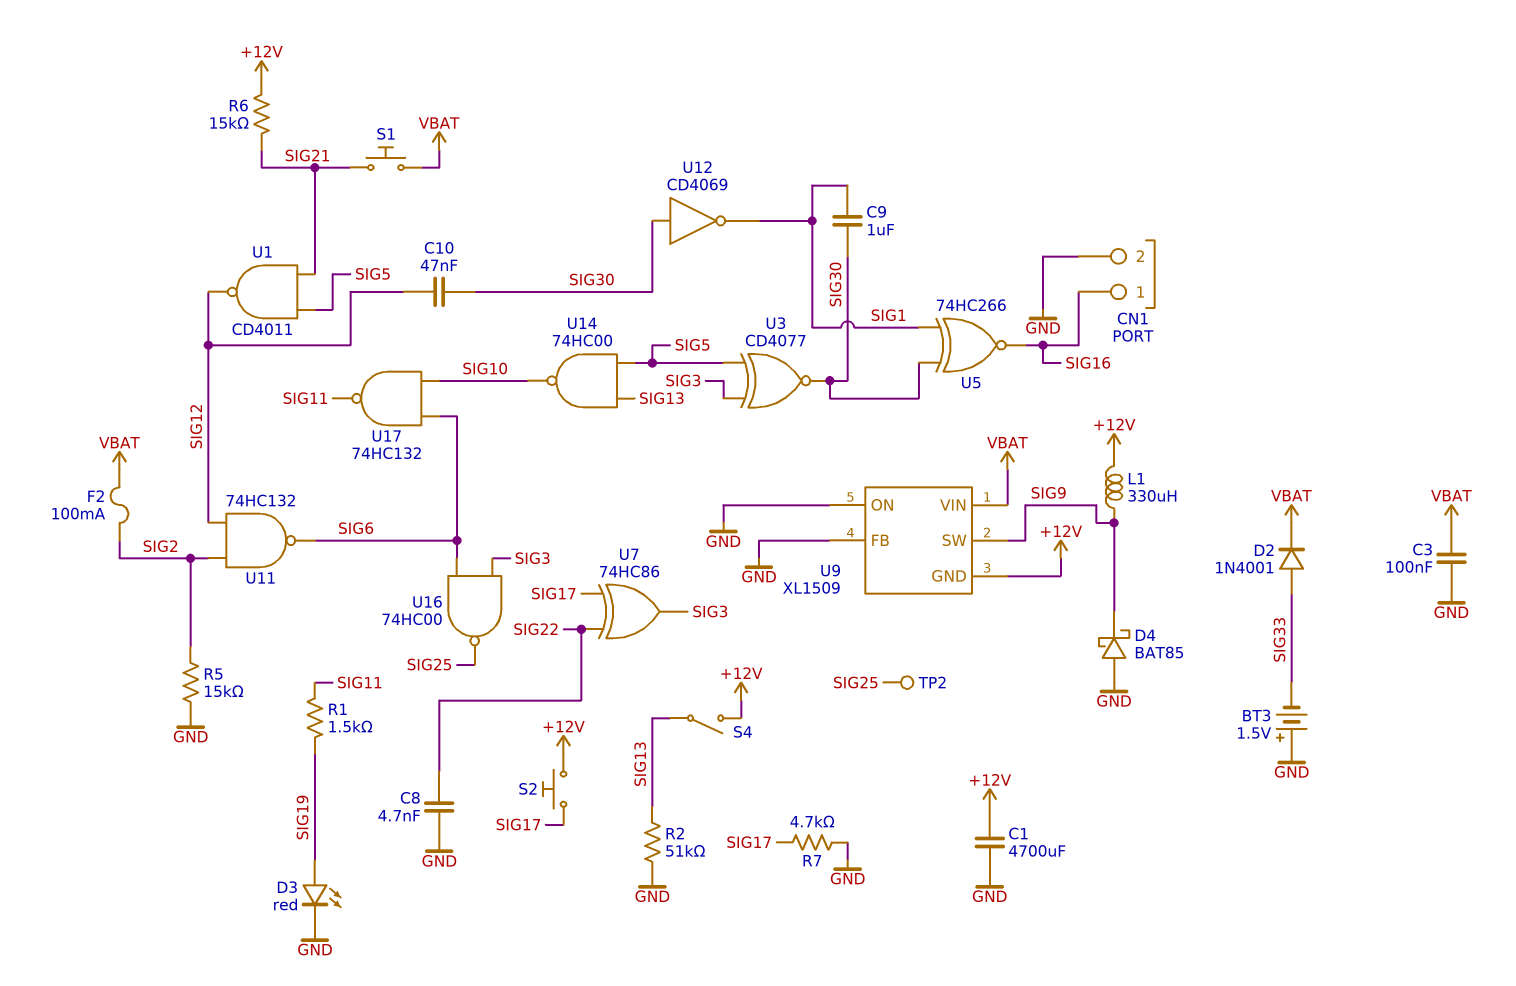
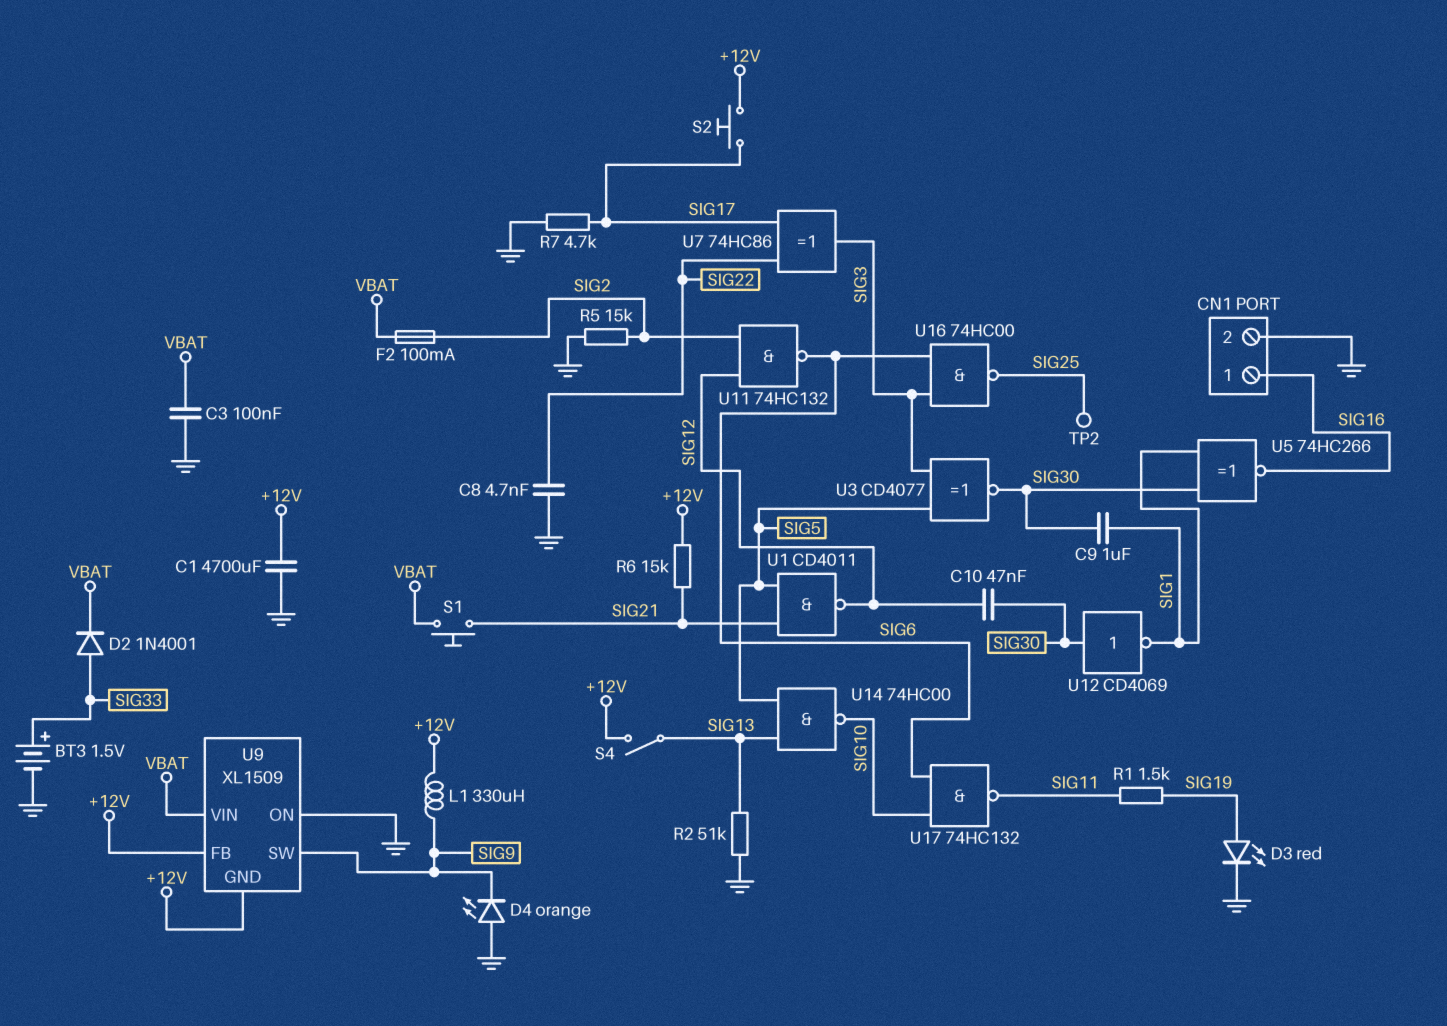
BT3: 1.5V (plus GND, minus SIG33) -> 1.5V (plus SIG33, minus GND)
D4: schottky BAT85 (A GND, K SIG9) -> LED orange (A GND, K SIG9)
U9 pin FB: GND -> +12V

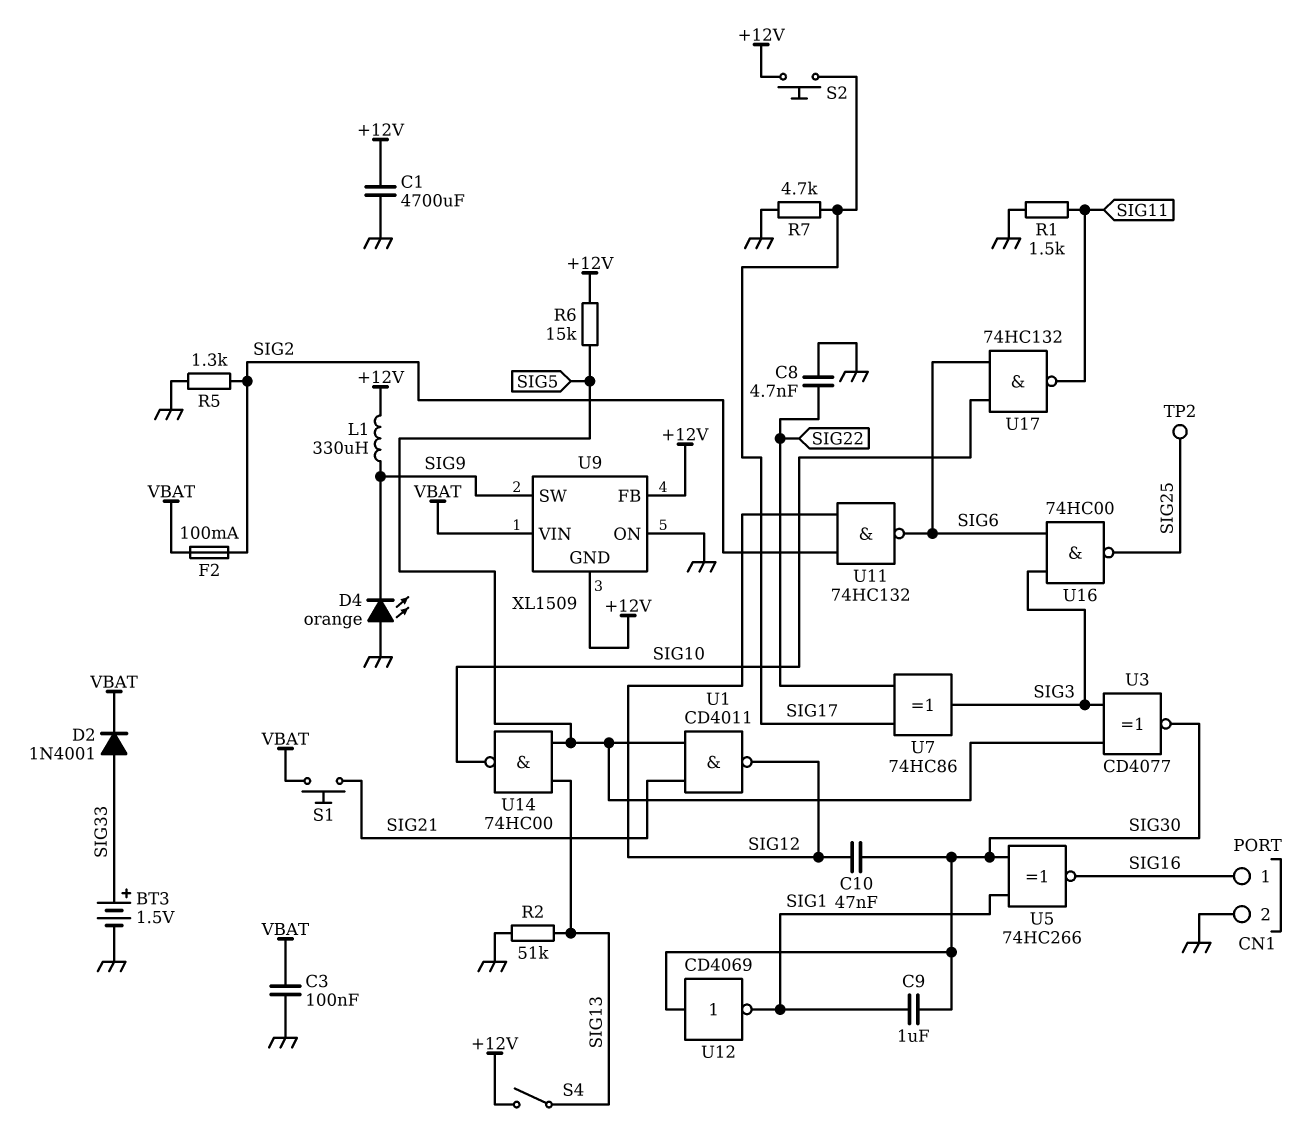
D3: LED red (A SIG19, K GND) -> none
R1: 1.5k (SIG11, SIG19) -> 1.5k (GND, SIG11)
R5: 15k (GND, SIG2) -> 1.3k (GND, SIG2)
R6: 15k (+12V, SIG21) -> 15k (+12V, SIG5)

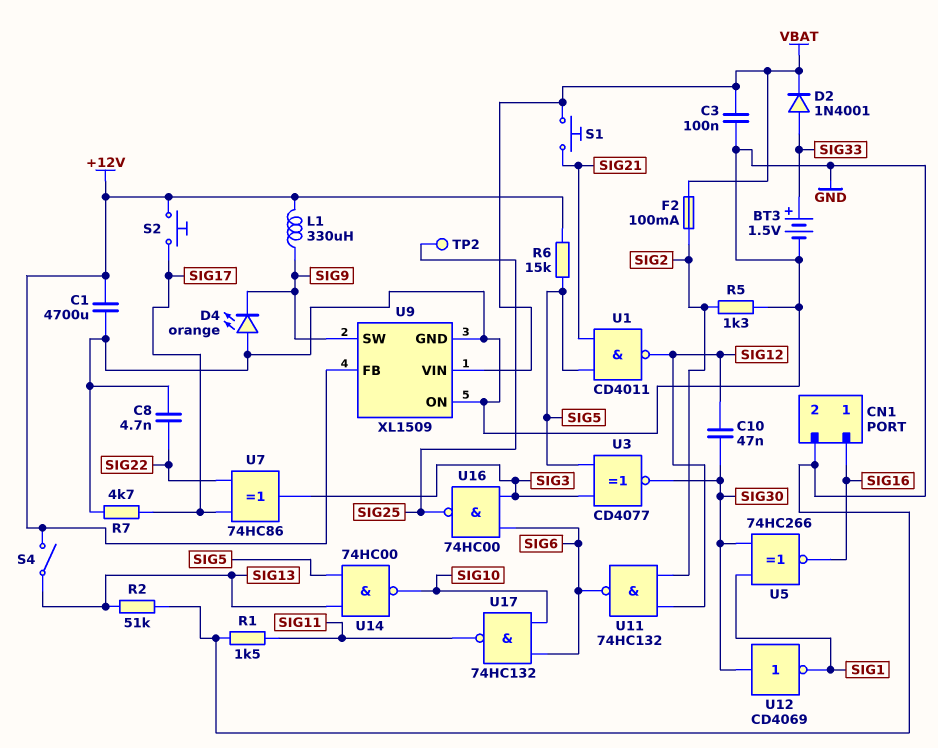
C9: 1uF (SIG1, SIG30) -> none
U9 pin GND: +12V -> GND

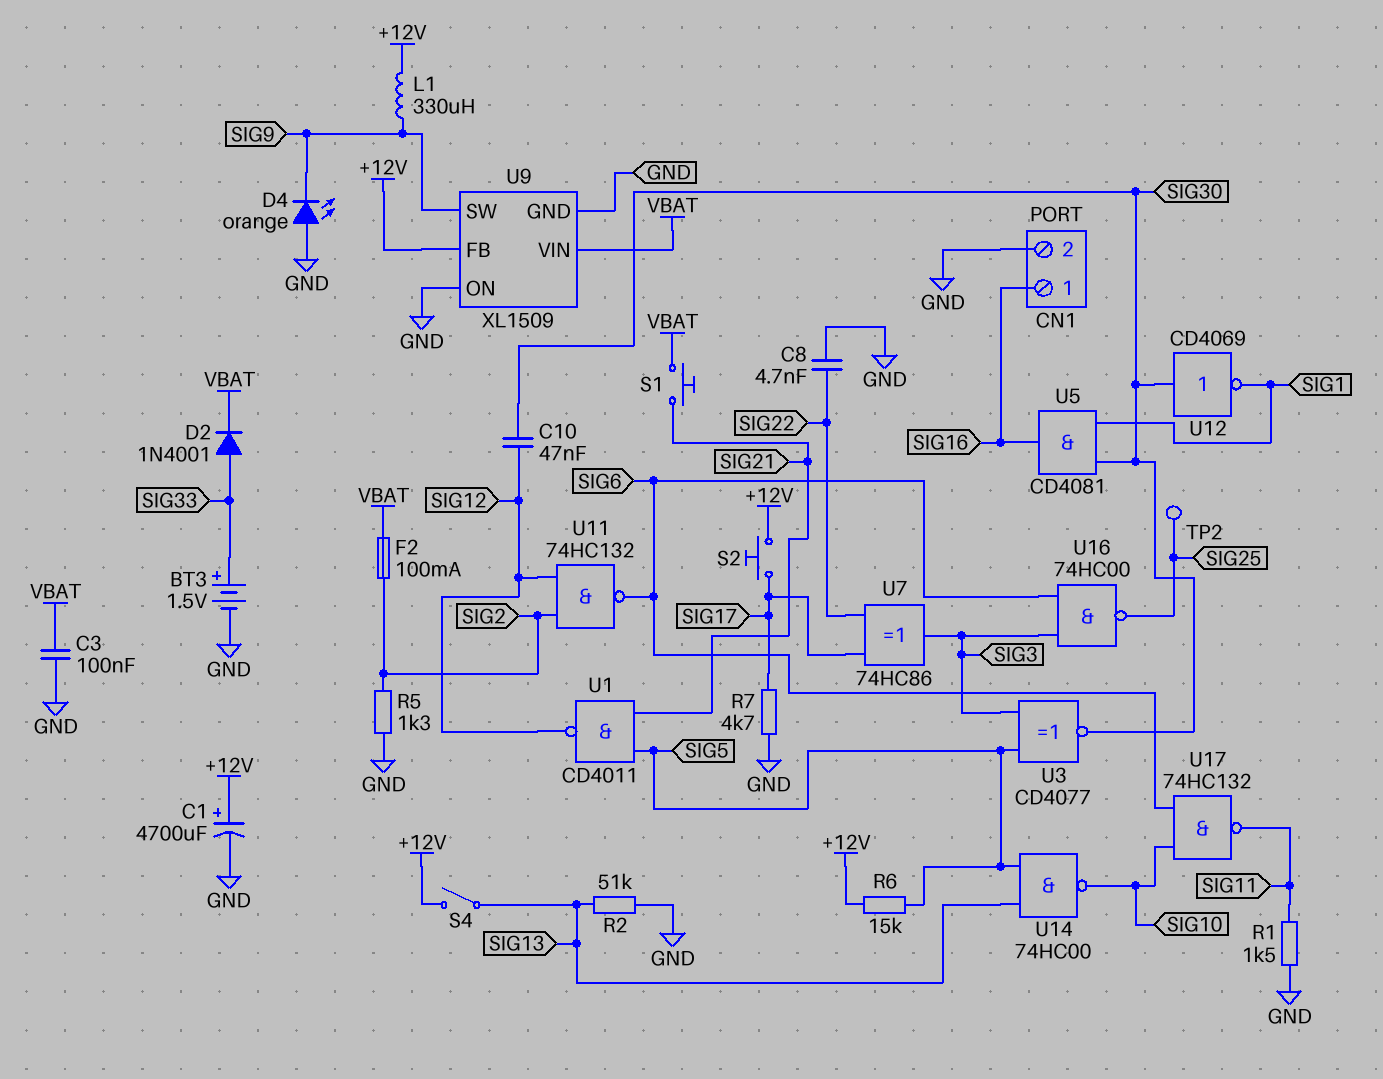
C1: 4700uF (+12V, GND) -> 4700uF (plus +12V, minus GND)
U5: XNOR 74HC266 (in SIG1, in SIG30, out SIG16) -> AND CD4081 (in SIG1, in SIG30, out SIG16)

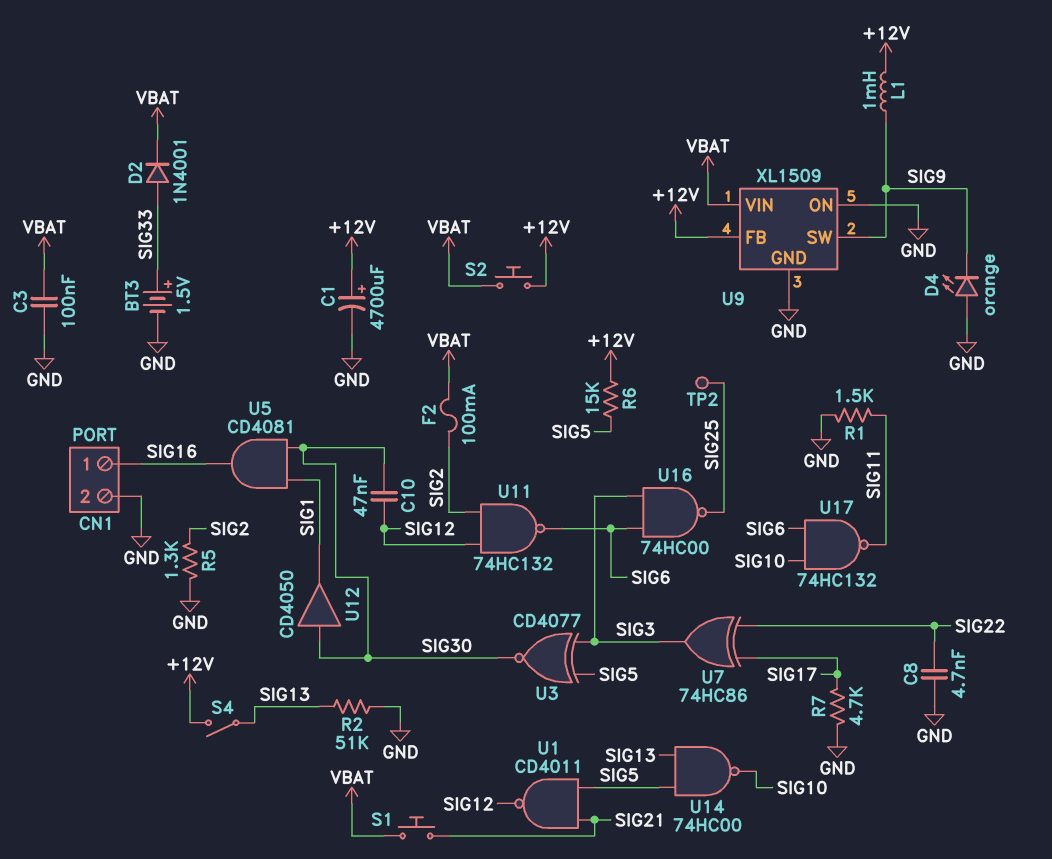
L1: 330uH (+12V, SIG9) -> 1mH (+12V, SIG9)
S2: button (+12V, SIG17) -> button (+12V, VBAT)
U12: NOT CD4069 (in SIG30, out SIG1) -> buffer CD4050 (in SIG30, out SIG1)

